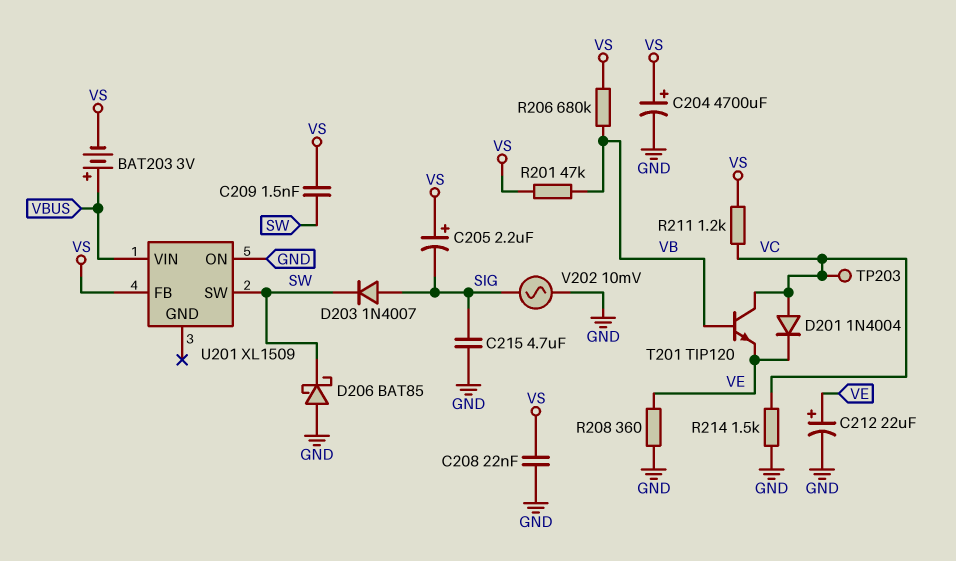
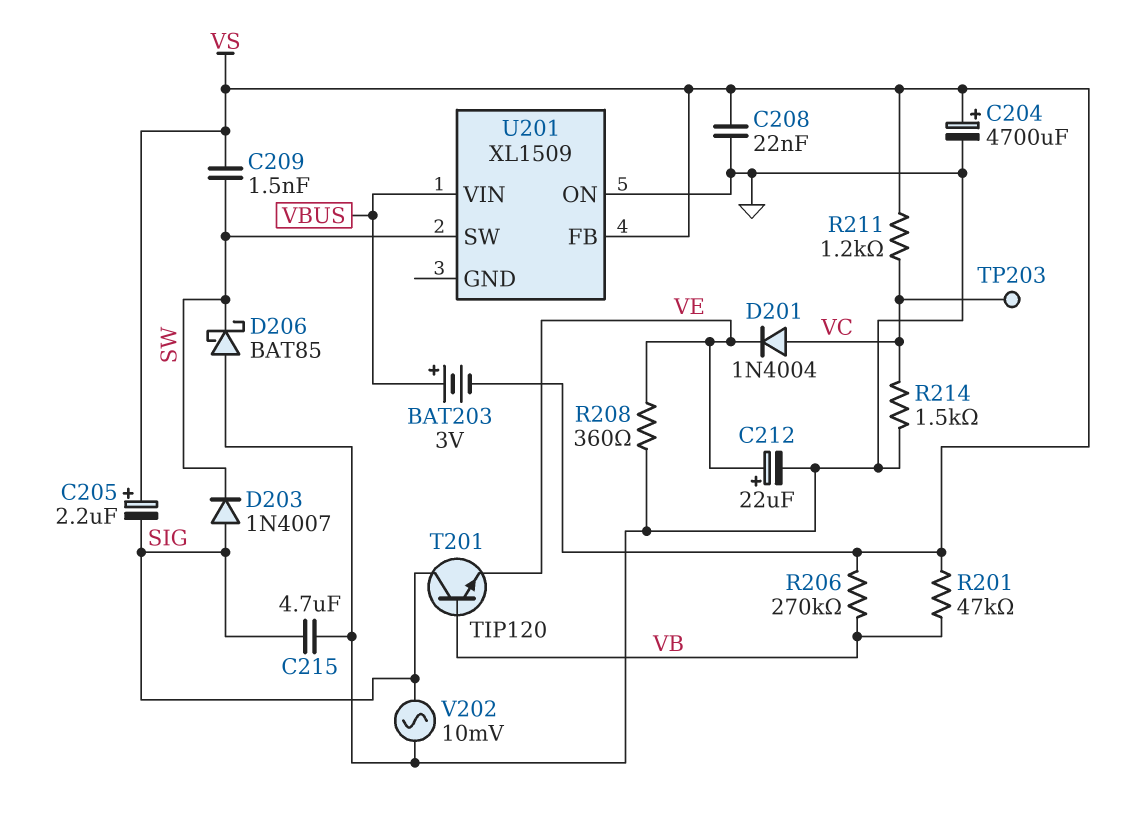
R206: 680k (VB, VS) -> 270k (VB, VS)
T201: NPN TIP120 (B VB, C VC, E VE) -> NPN TIP120 (B VB, C SIG, E VE)

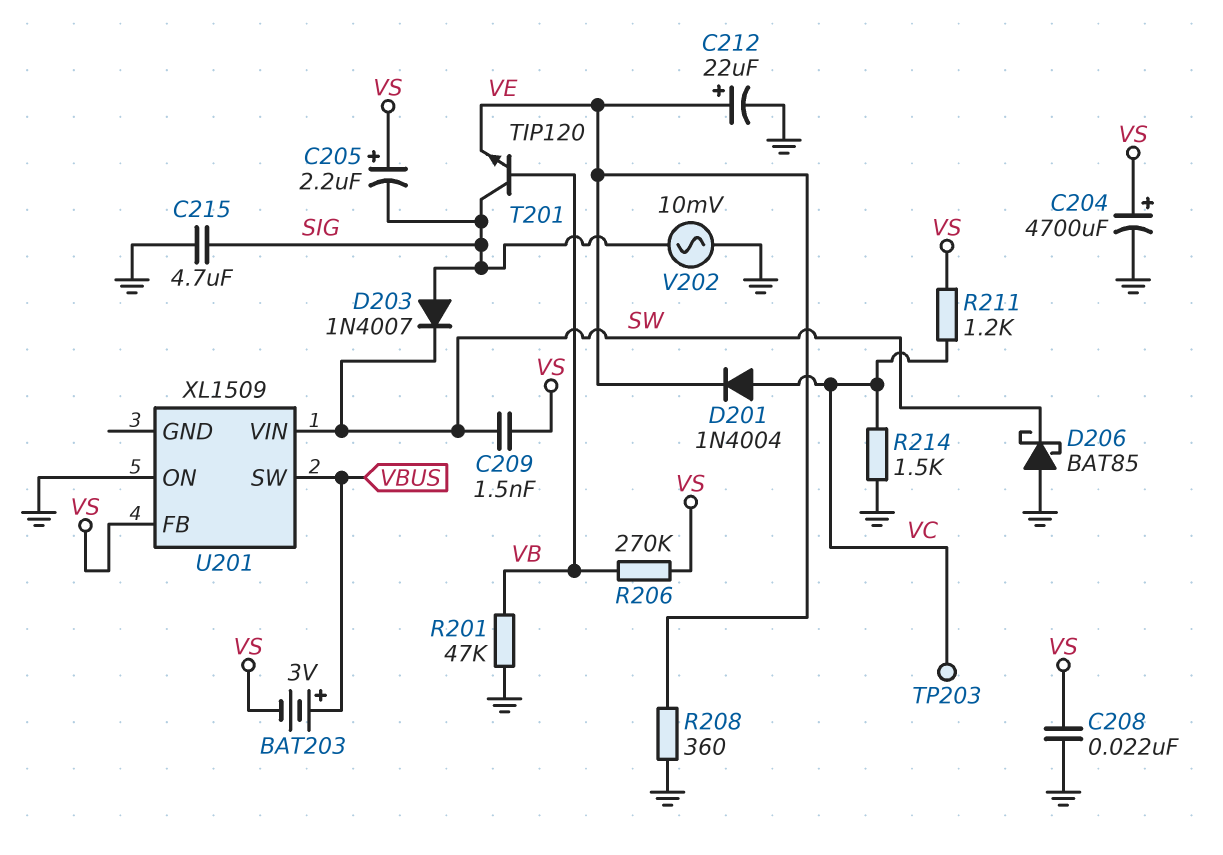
R201: 47k (VB, VS) -> 47k (GND, VB)
U201 pin SW: SW -> VBUS
U201 pin VIN: VBUS -> SW

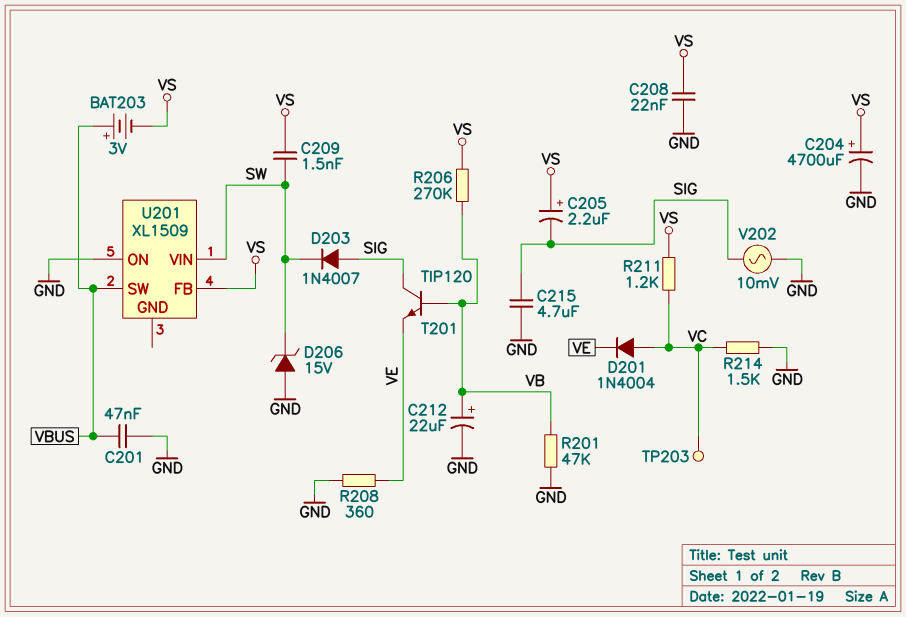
C201: none -> 47nF (GND, VBUS)
C212: 22uF (plus VE, minus GND) -> 22uF (plus VB, minus GND)
D206: schottky BAT85 (A GND, K SW) -> zener 15V (A GND, K SW)

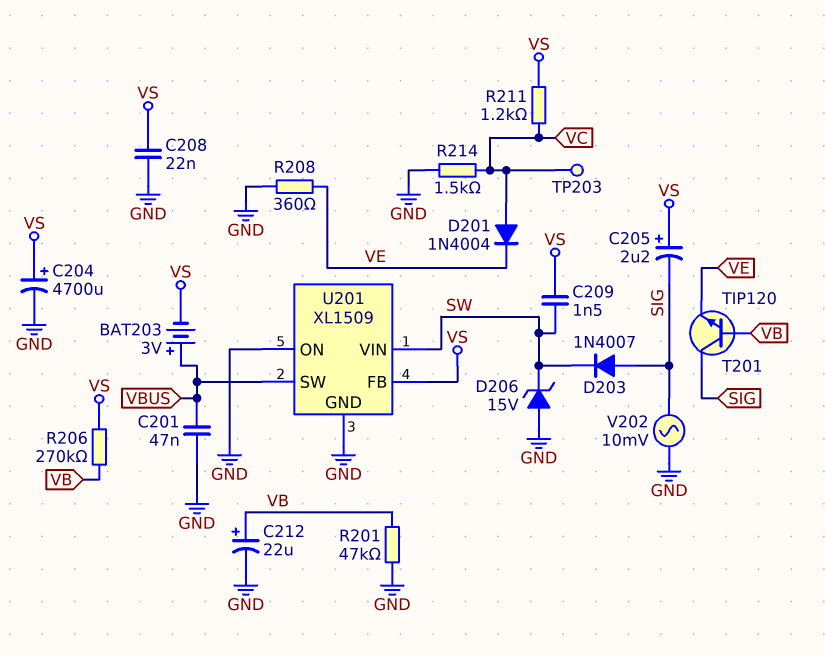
C215: 4.7uF (GND, SIG) -> none
U201 pin GND: none -> GND

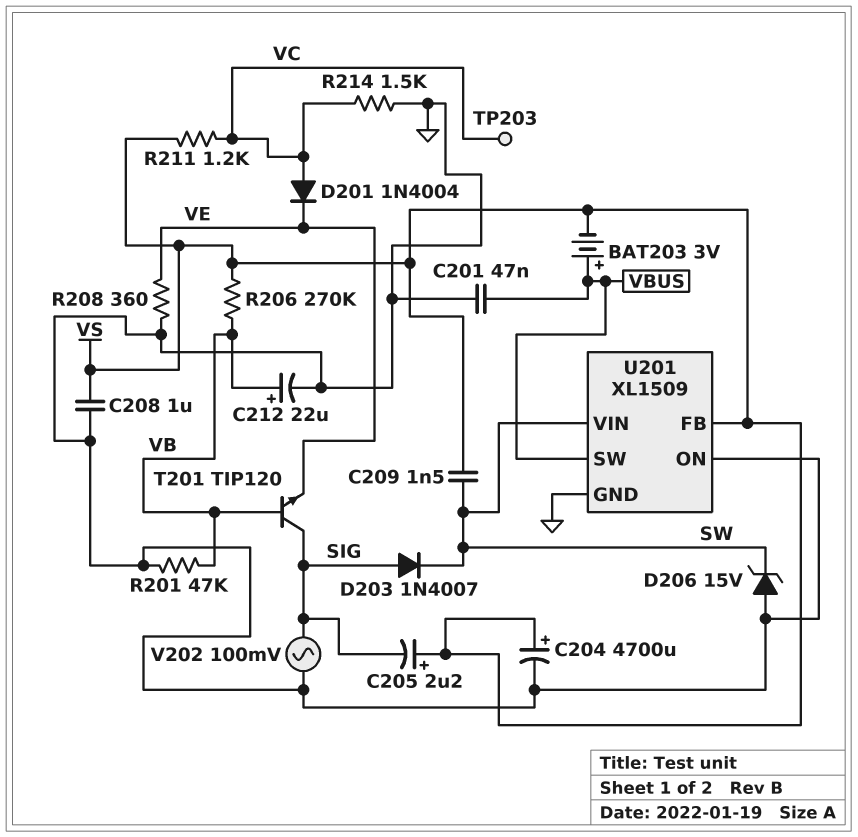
C208: 22nF (GND, VS) -> 1uF (GND, VS)
V202: AC 10mV (GND, SIG) -> AC 100mV (GND, SIG)

